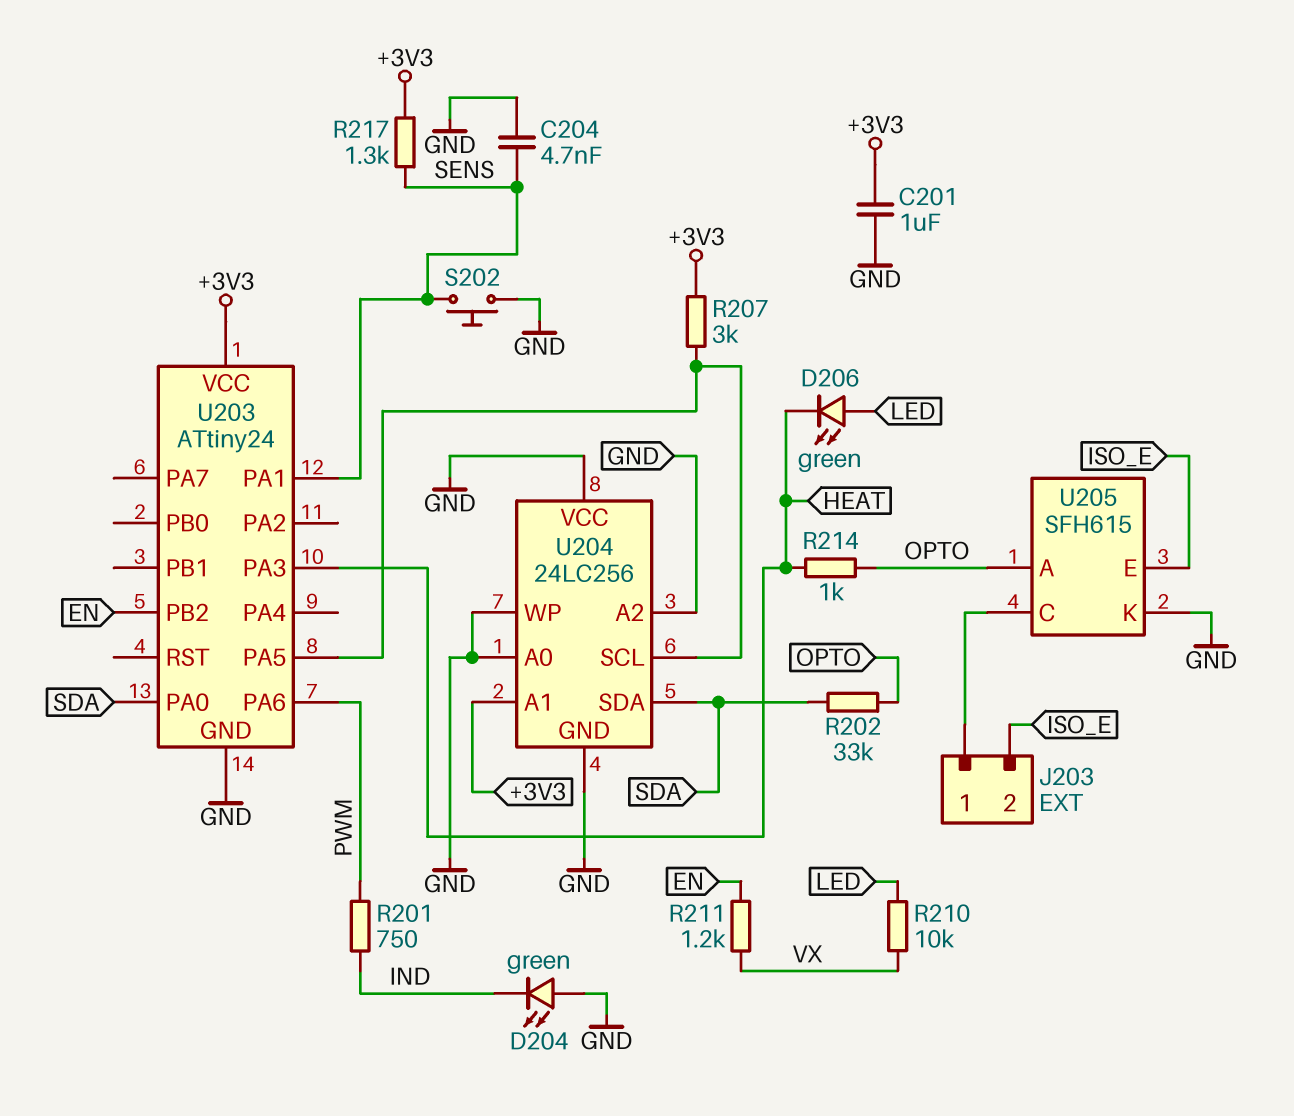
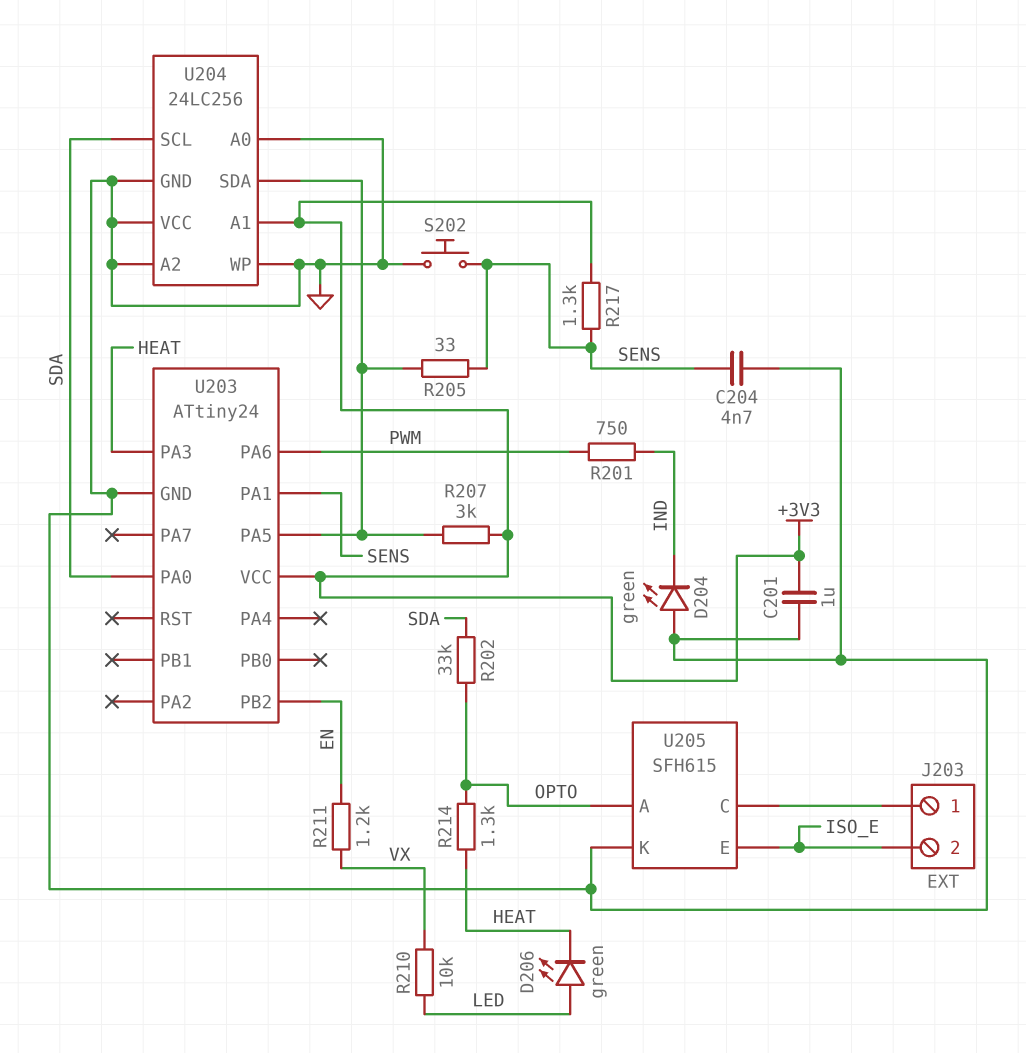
R205: none -> 33 (SENS, U203/PA5)
R214: 1k (HEAT, OPTO) -> 1.3k (HEAT, OPTO)
U204 pin SCL: U203/PA5 -> SDA
U204 pin SDA: SDA -> U203/PA5

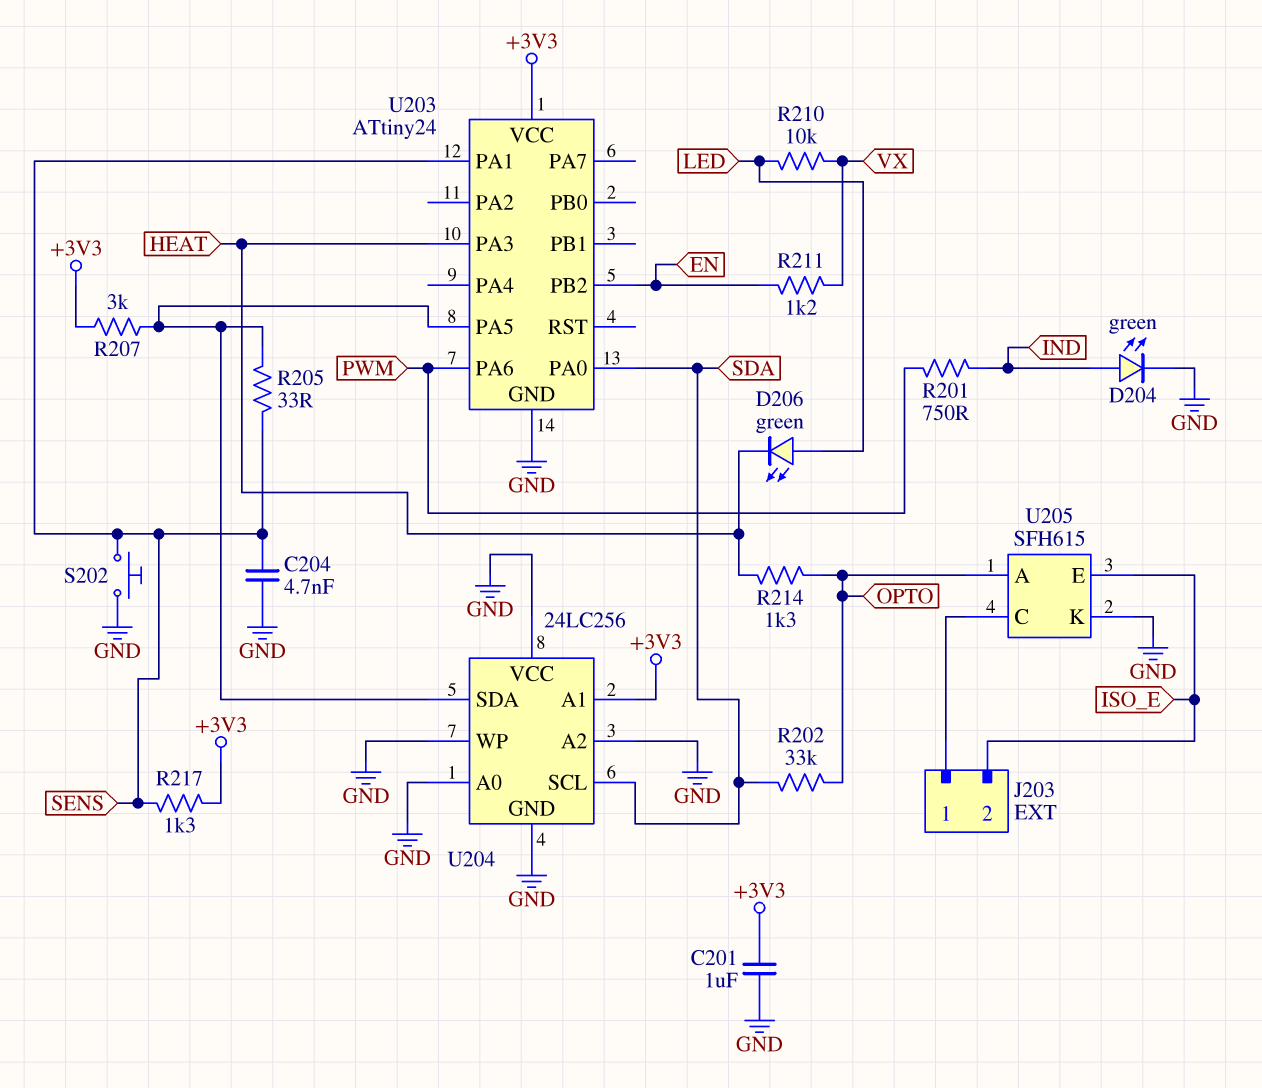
D204: LED green (A GND, K IND) -> LED green (A IND, K GND)

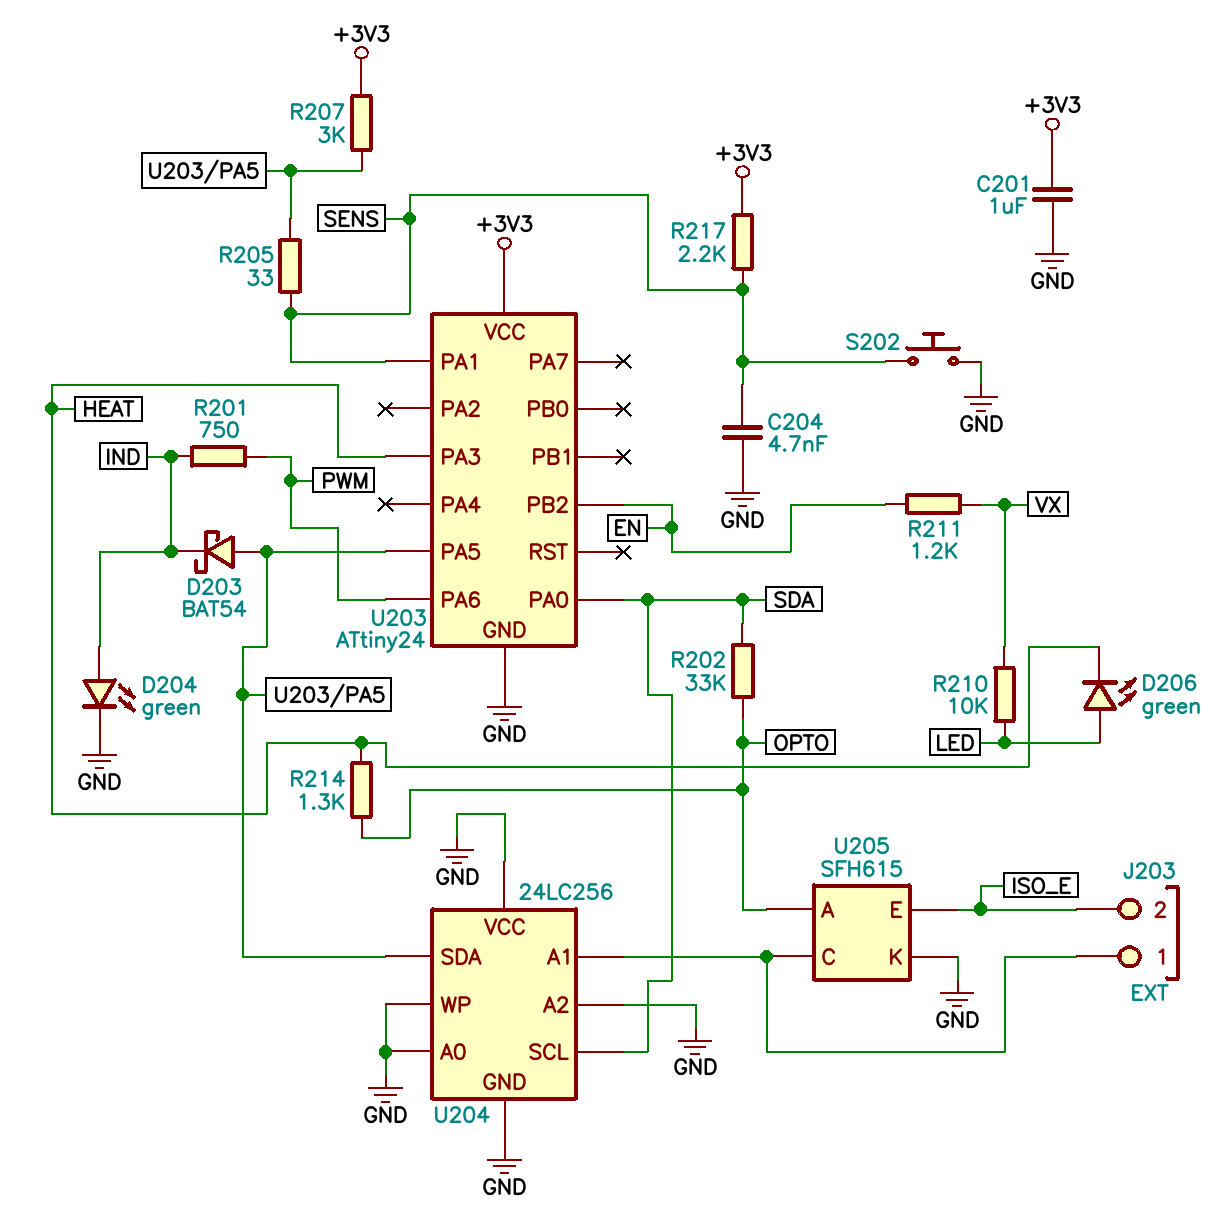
D203: none -> schottky BAT54 (A U203/PA5, K IND)
R217: 1.3k (+3V3, SENS) -> 2.2k (+3V3, SENS)
U204 pin A1: +3V3 -> J203/1

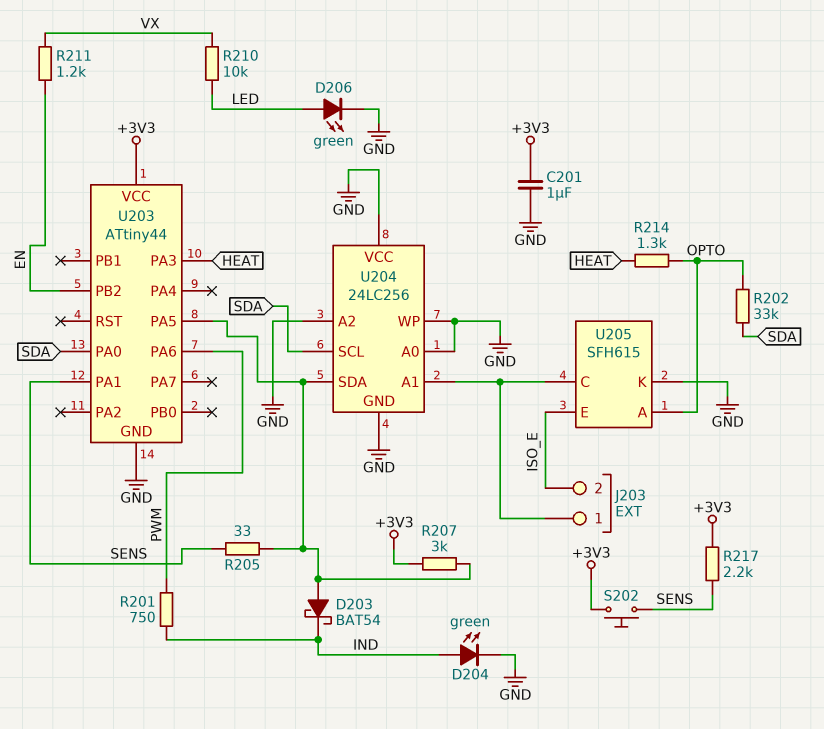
C204: 4.7nF (GND, SENS) -> none
D206: LED green (A LED, K HEAT) -> LED green (A LED, K GND)
S202: button (GND, SENS) -> button (+3V3, SENS)
U203: ATtiny24 -> ATtiny44

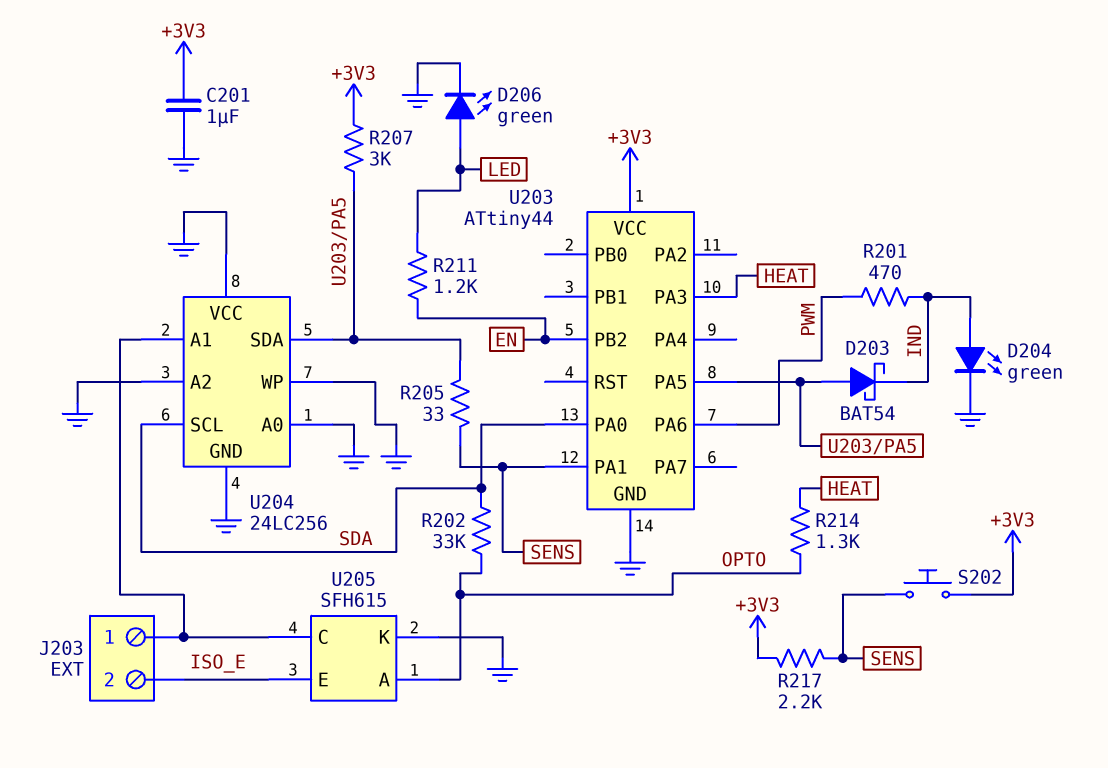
R201: 750 (IND, PWM) -> 470 (IND, PWM)
R210: 10k (LED, VX) -> none
R211: 1.2k (EN, VX) -> 1.2k (EN, LED)

